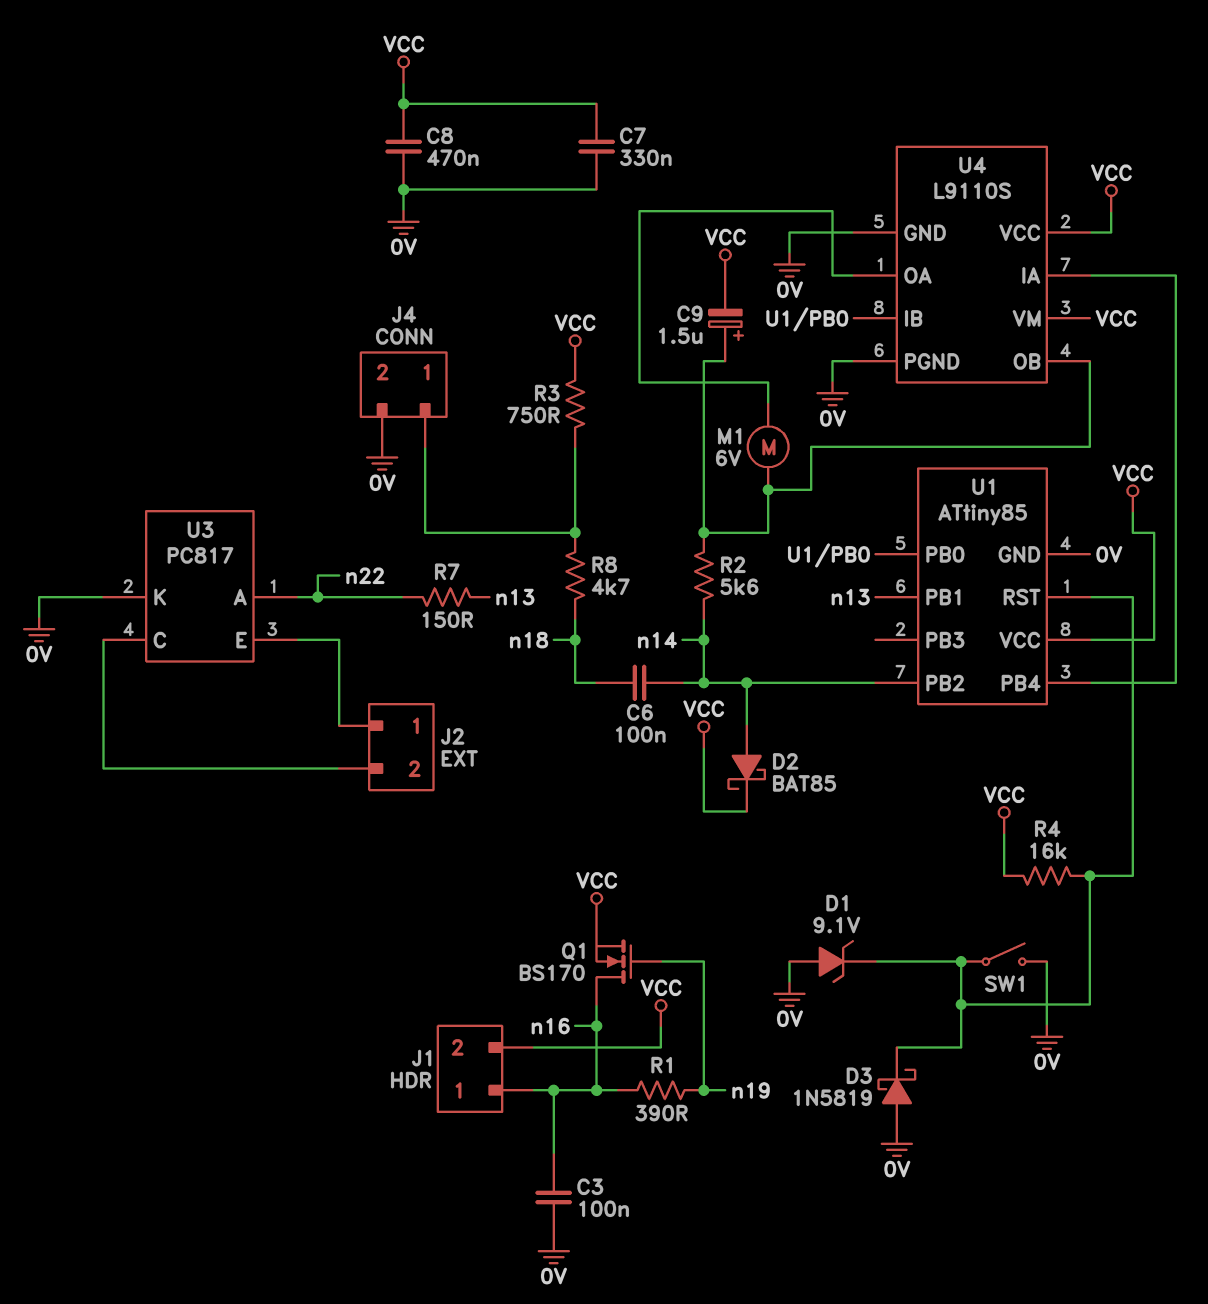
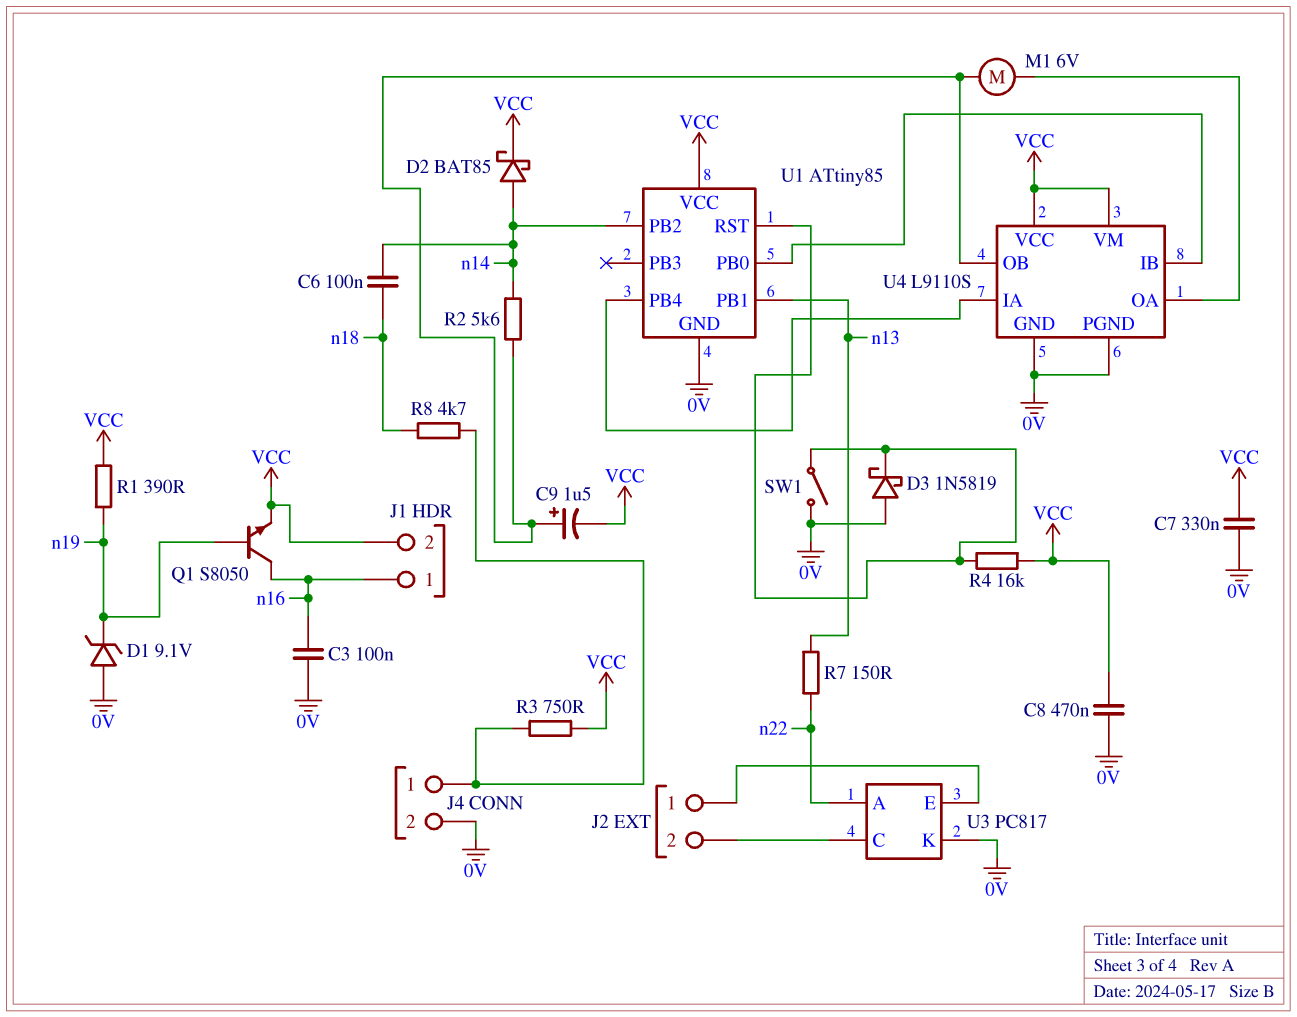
D1: zener 9.1V (A 0V, K U1/RST) -> zener 9.1V (A 0V, K n19)
Q1: NMOS BS170 (G n19, D n16, S VCC) -> NPN S8050 (B n19, C n16, E VCC)
R1: 390 (n16, n19) -> 390 (VCC, n19)

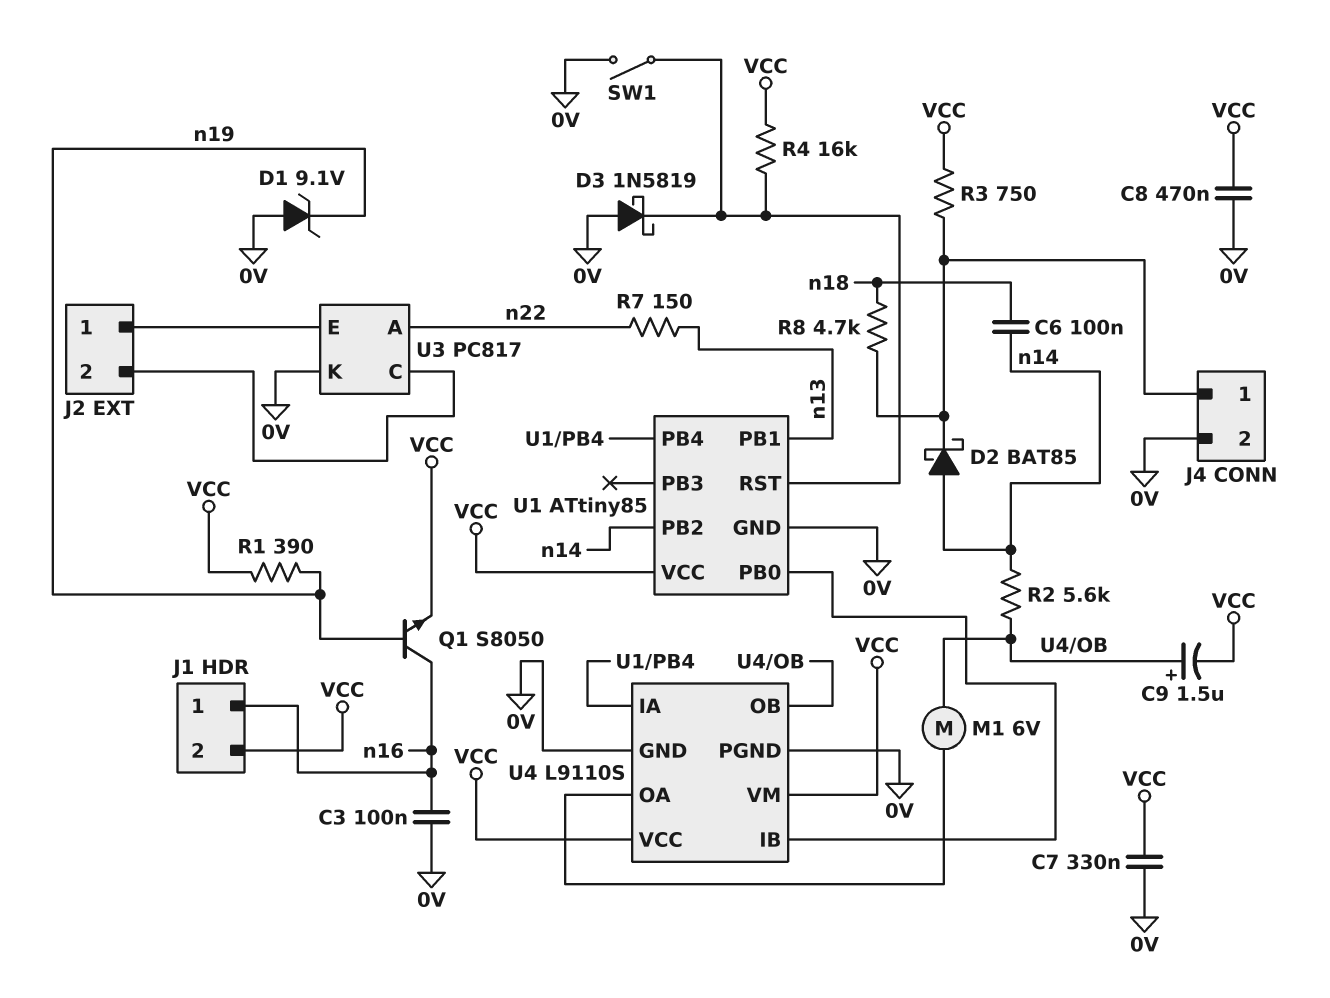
D2: schottky BAT85 (A n14, K VCC) -> schottky BAT85 (A n14, K J4/1)

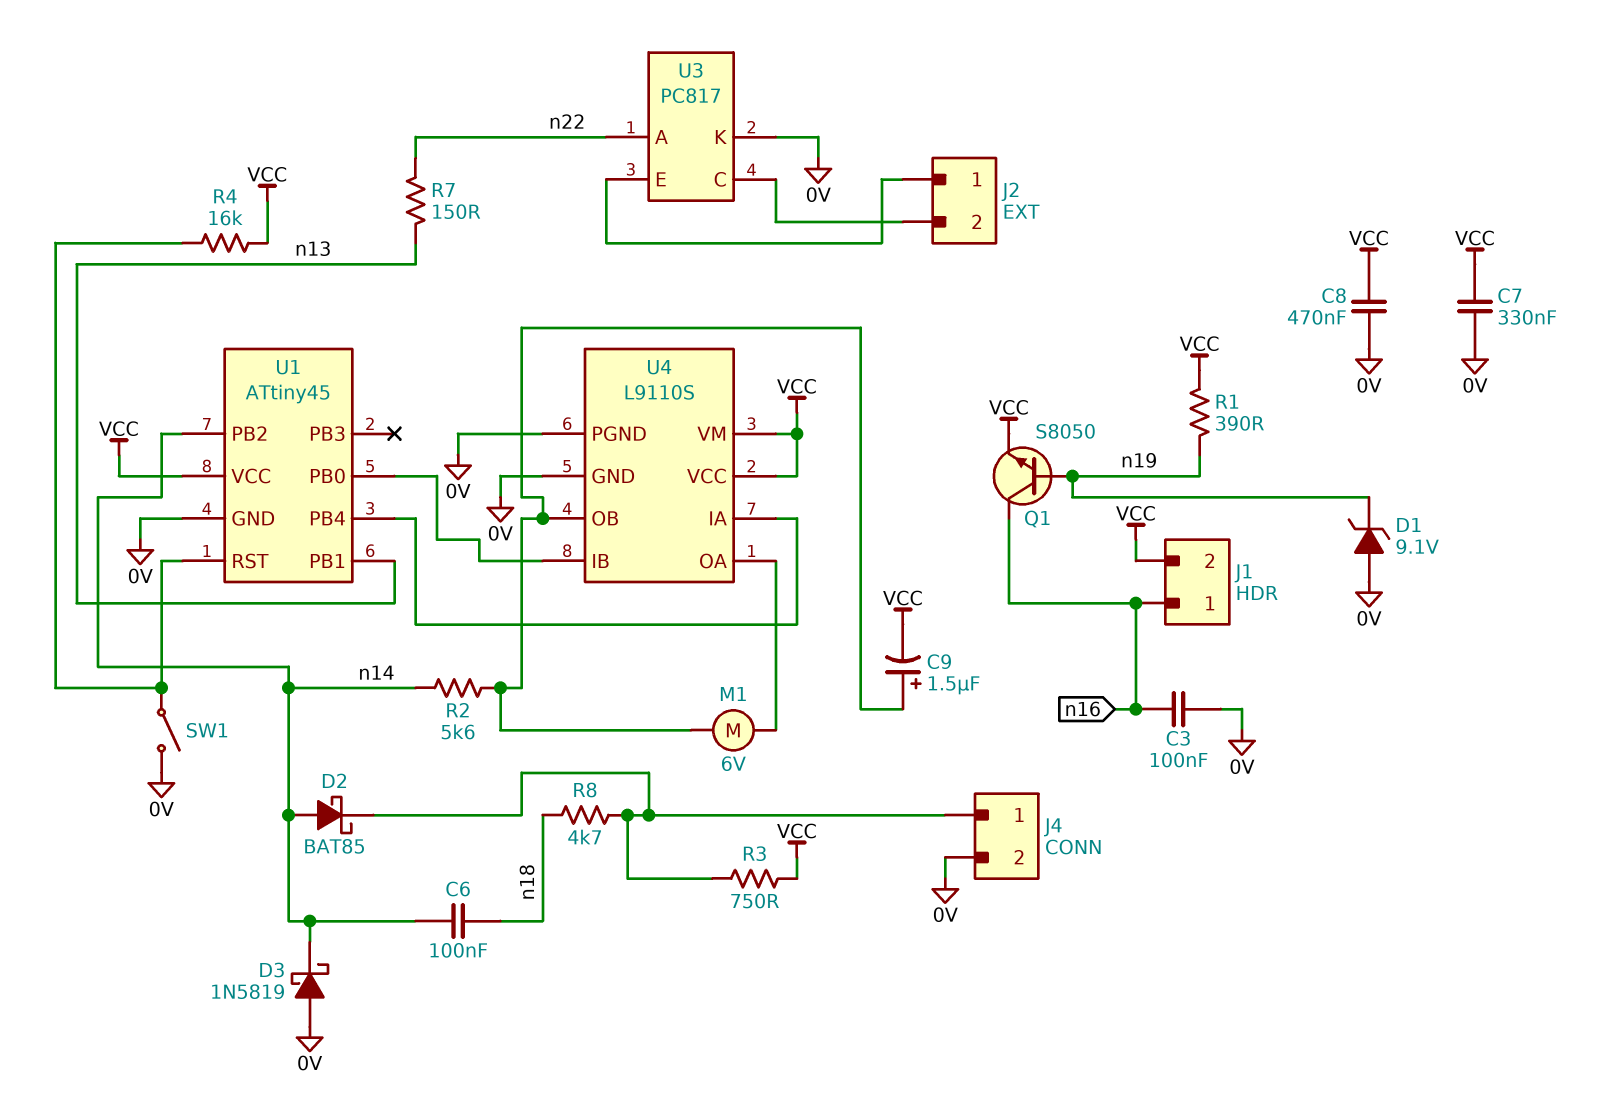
D3: schottky 1N5819 (A 0V, K U1/RST) -> schottky 1N5819 (A 0V, K n14)
U1: ATtiny85 -> ATtiny45

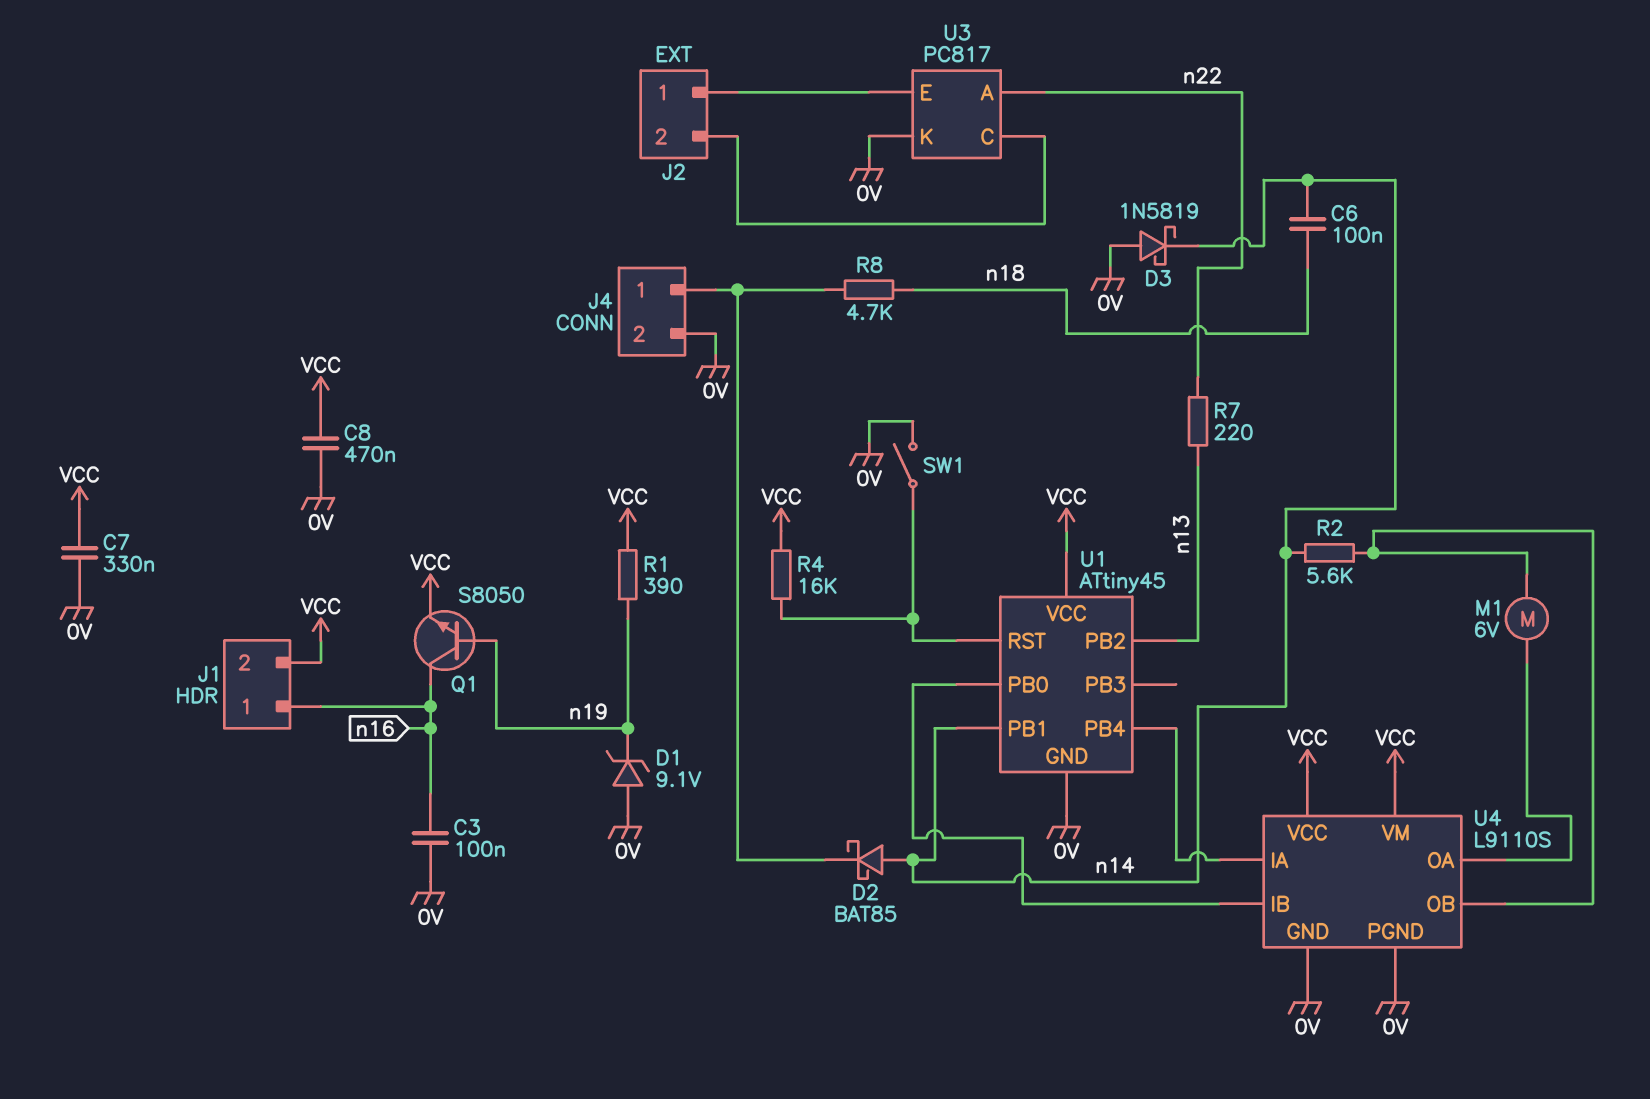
C9: 1.5uF (plus U4/OB, minus VCC) -> none
R3: 750 (J4/1, VCC) -> none
R7: 150 (n13, n22) -> 220 (n13, n22)
U1 pin PB1: n13 -> n14
U1 pin PB2: n14 -> n13

